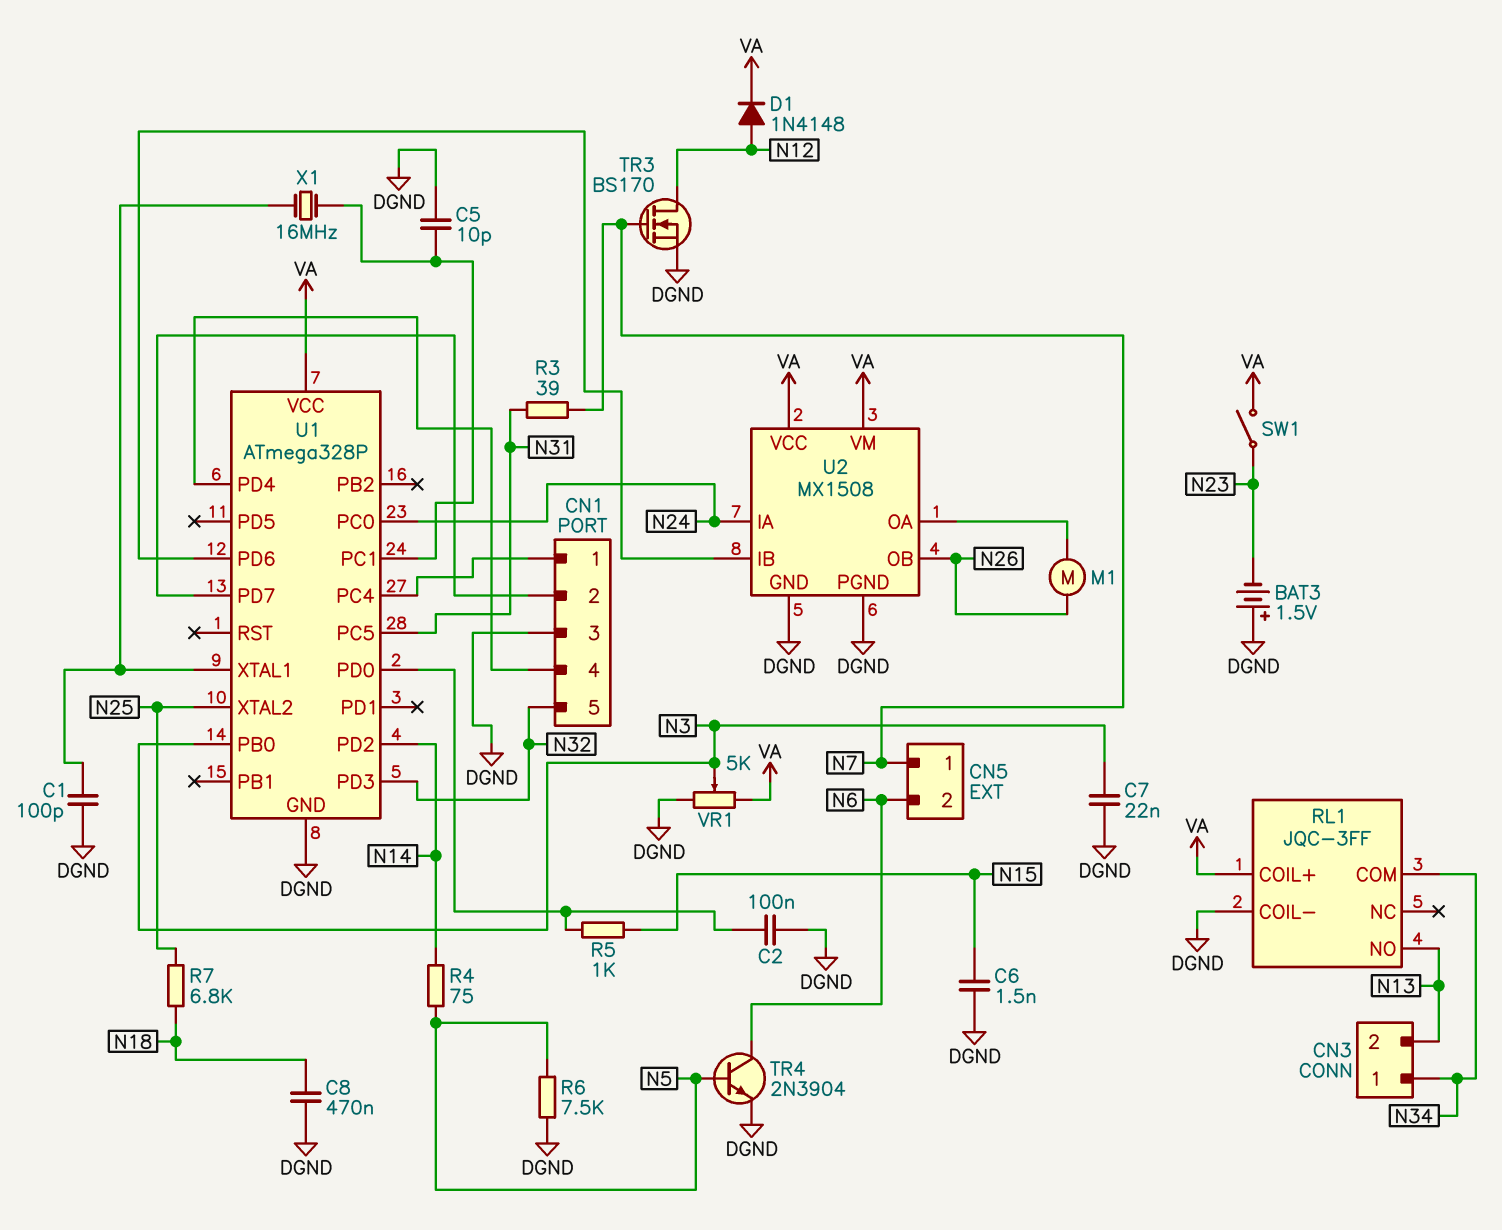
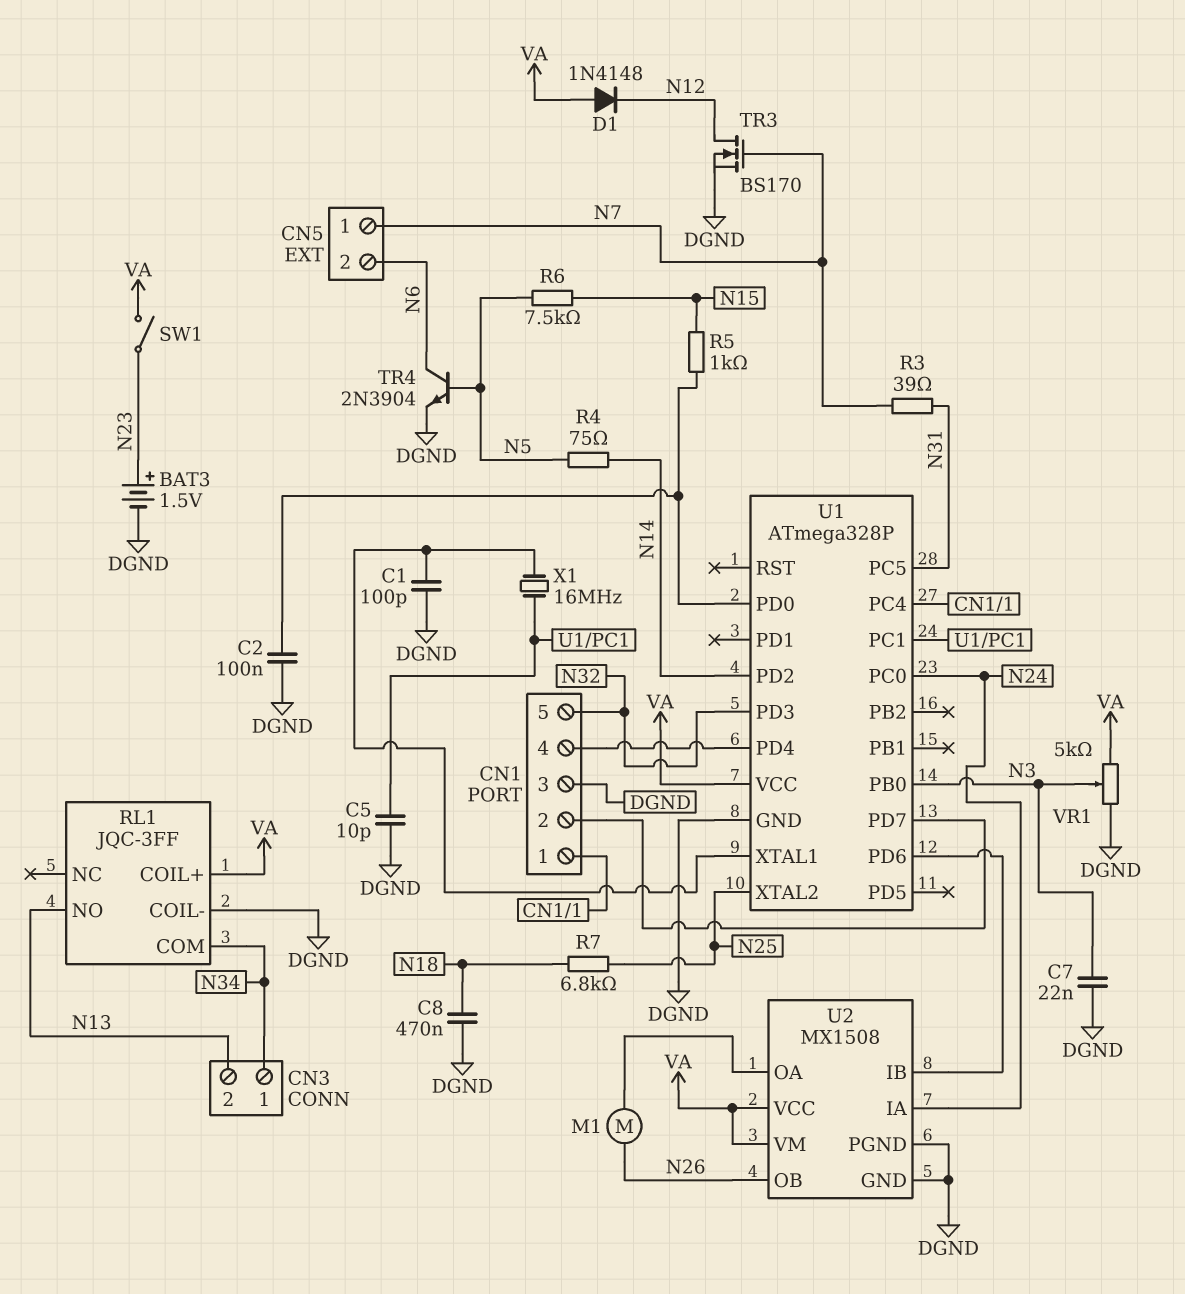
BAT3: 1.5V (plus DGND, minus N23) -> 1.5V (plus N23, minus DGND)
C6: 1.5nF (DGND, N15) -> none
D1: diode 1N4148 (A N12, K VA) -> diode 1N4148 (A VA, K N12)
R6: 7.5k (DGND, N5) -> 7.5k (N5, N15)

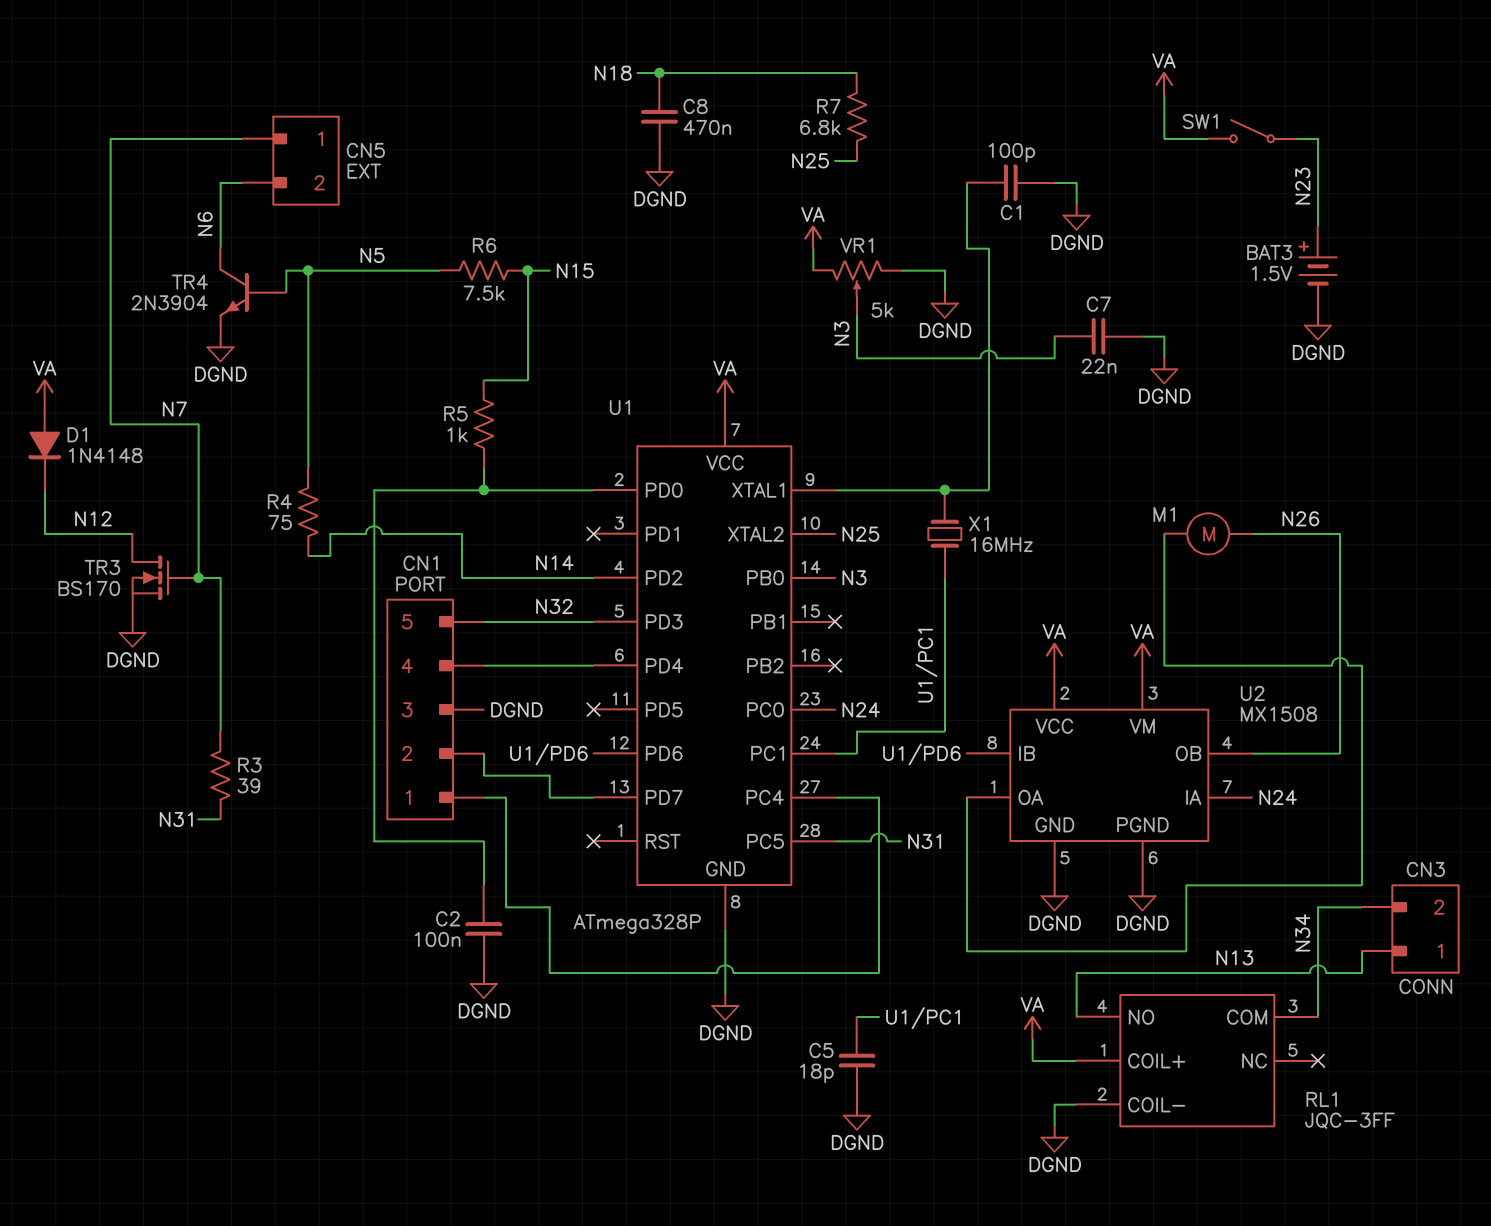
C5: 10pF (DGND, U1/PC1) -> 18pF (DGND, U1/PC1)
CN3 pin 1: N34 -> N13
CN3 pin 2: N13 -> N34

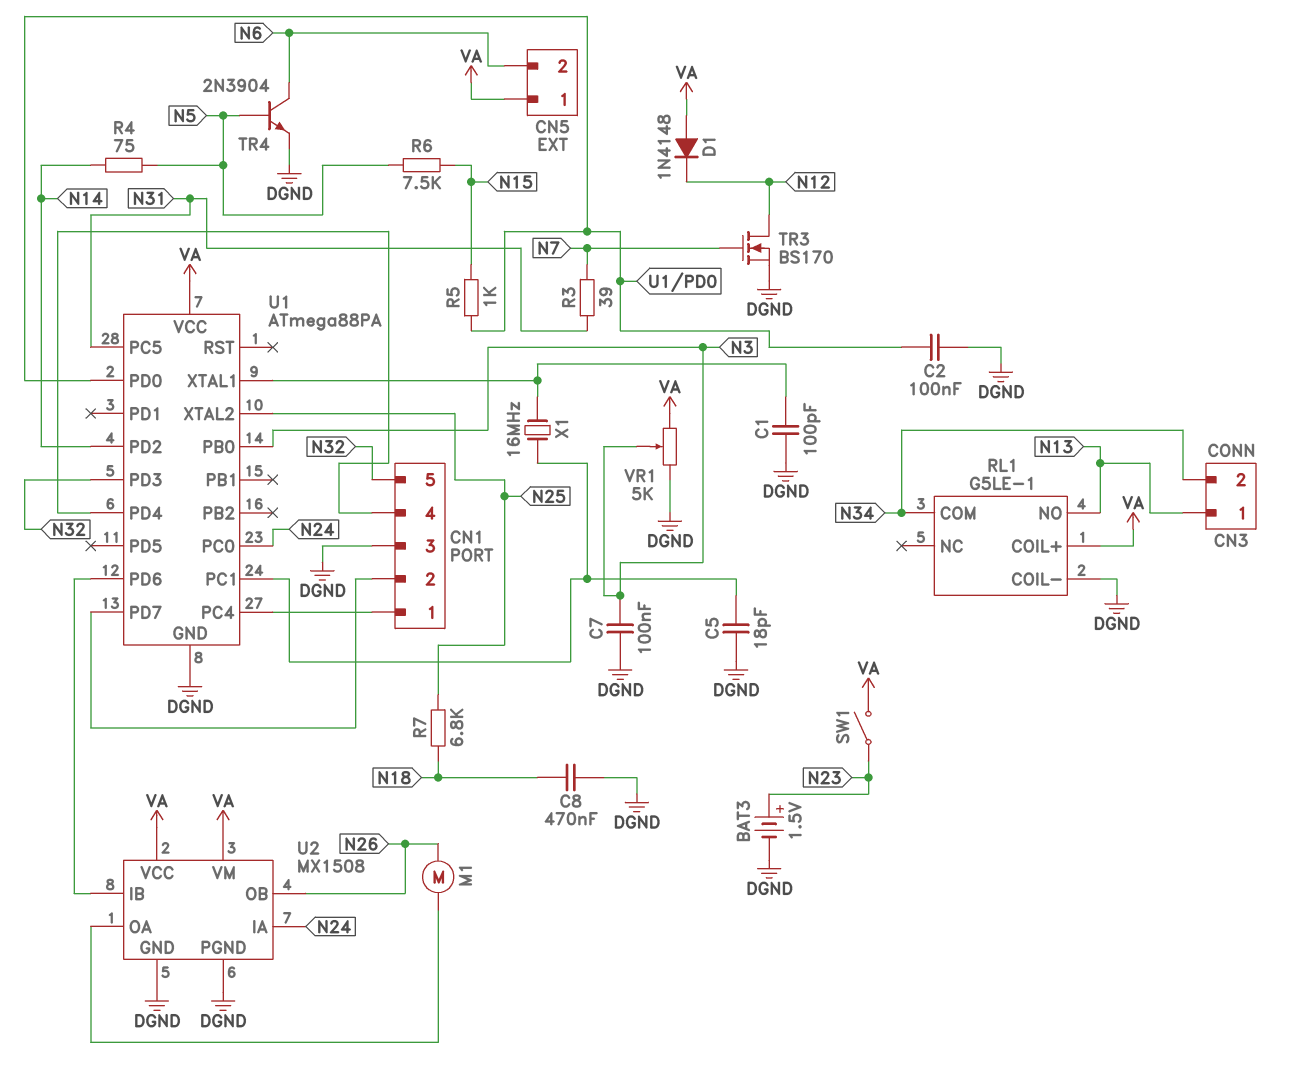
C7: 22nF (DGND, N3) -> 100nF (DGND, N3)
CN5 pin 1: N7 -> VA
RL1: JQC-3FF -> G5LE-1
U1: ATmega328P -> ATmega88PA

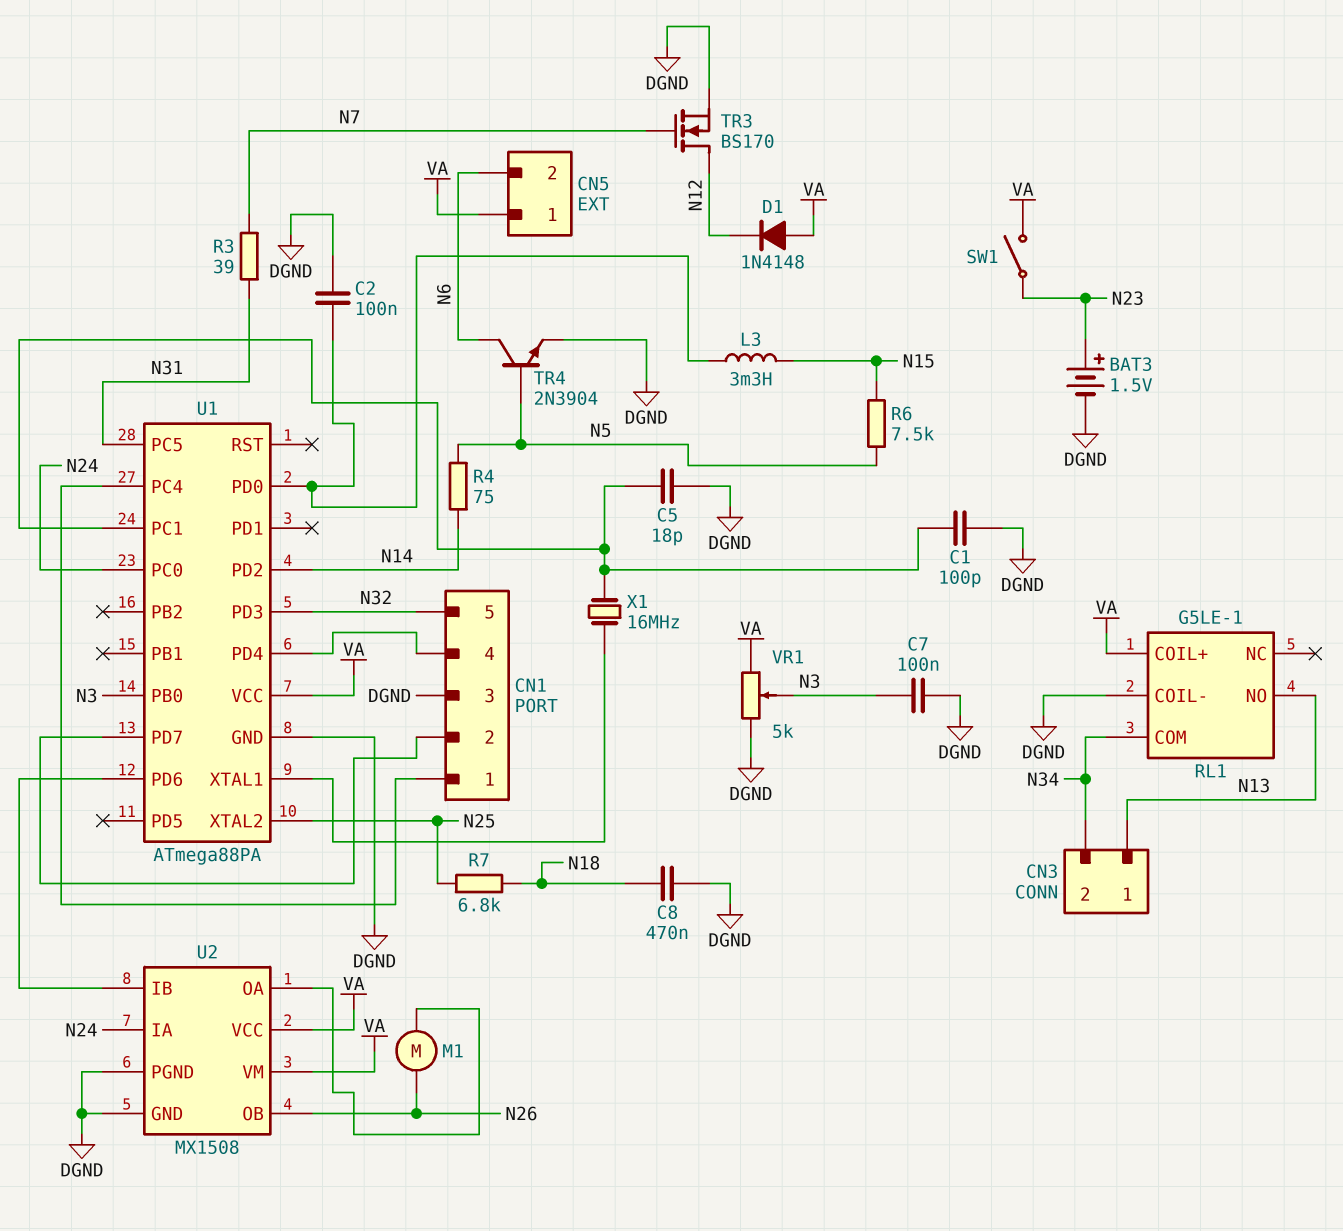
C1: 100pF (DGND, U1/XTAL1) -> 100pF (DGND, U1/PC1)
L3: none -> 3.3mH (N15, U1/PD0)
R5: 1k (N15, U1/PD0) -> none

